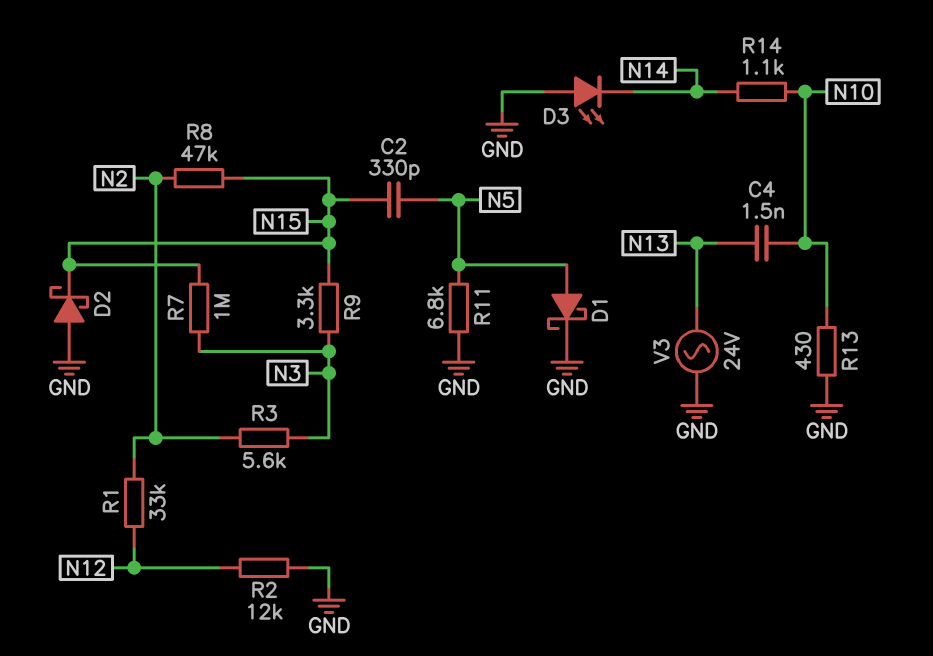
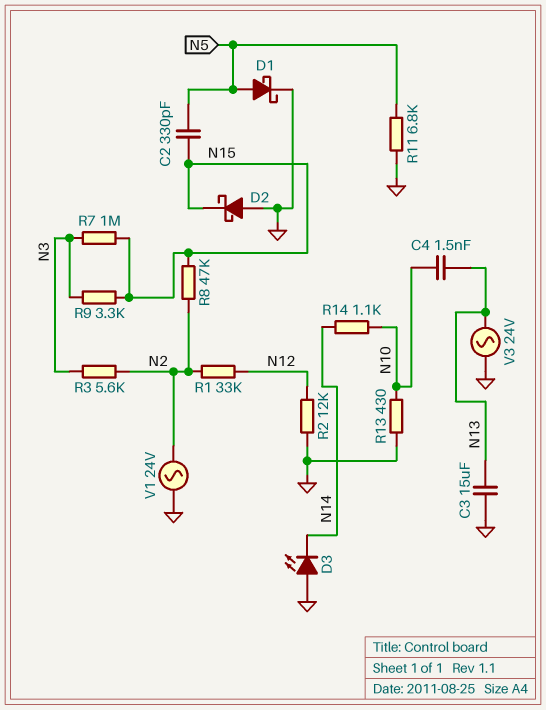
C3: none -> 15uF (GND, N13)
V1: none -> AC 24V (GND, N2)

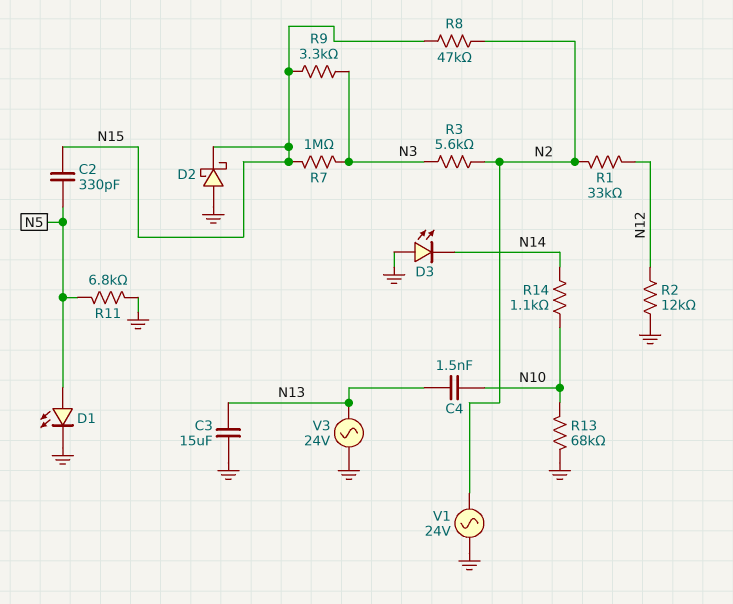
D1: schottky (A N5, K GND) -> LED (A N5, K GND)
R13: 430 (GND, N10) -> 68k (GND, N10)

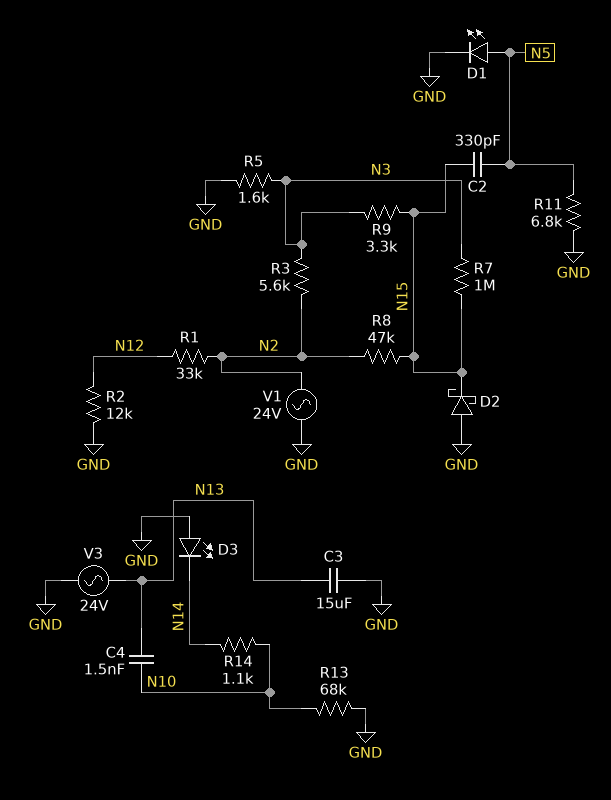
R5: none -> 1.6k (GND, N3)

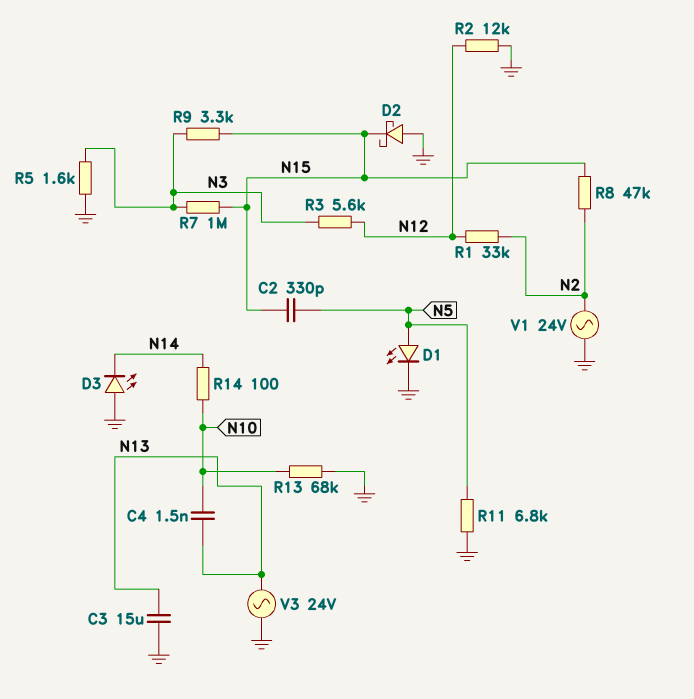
R3: 5.6k (N2, N3) -> 5.6k (N3, N12)
R14: 1.1k (N10, N14) -> 100 (N10, N14)

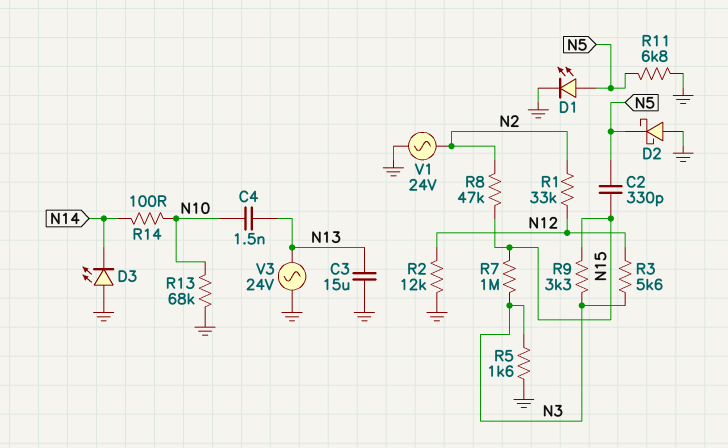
D2: schottky (A GND, K N15) -> schottky (A GND, K N5)

